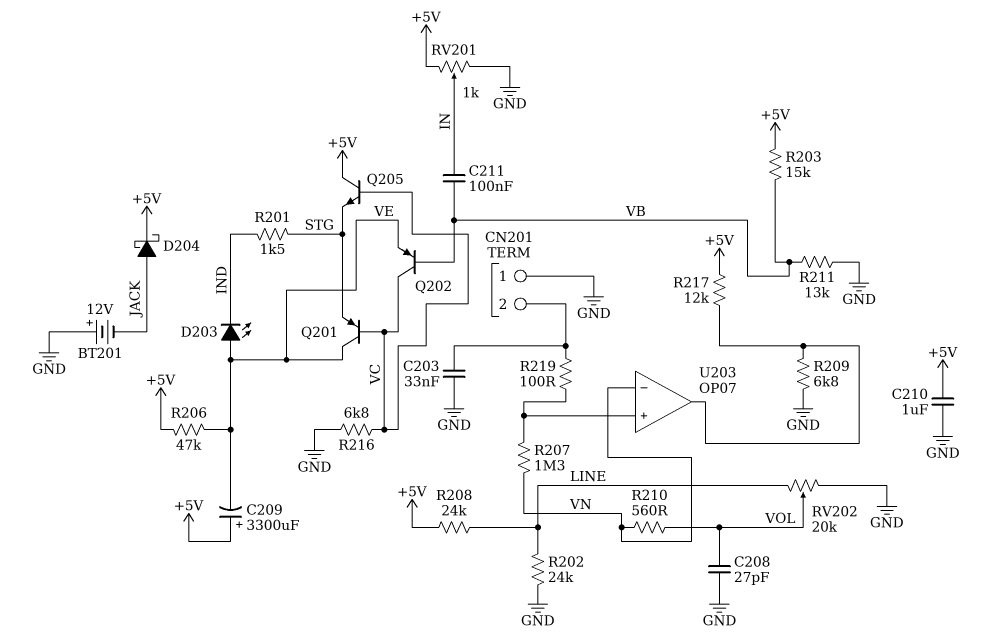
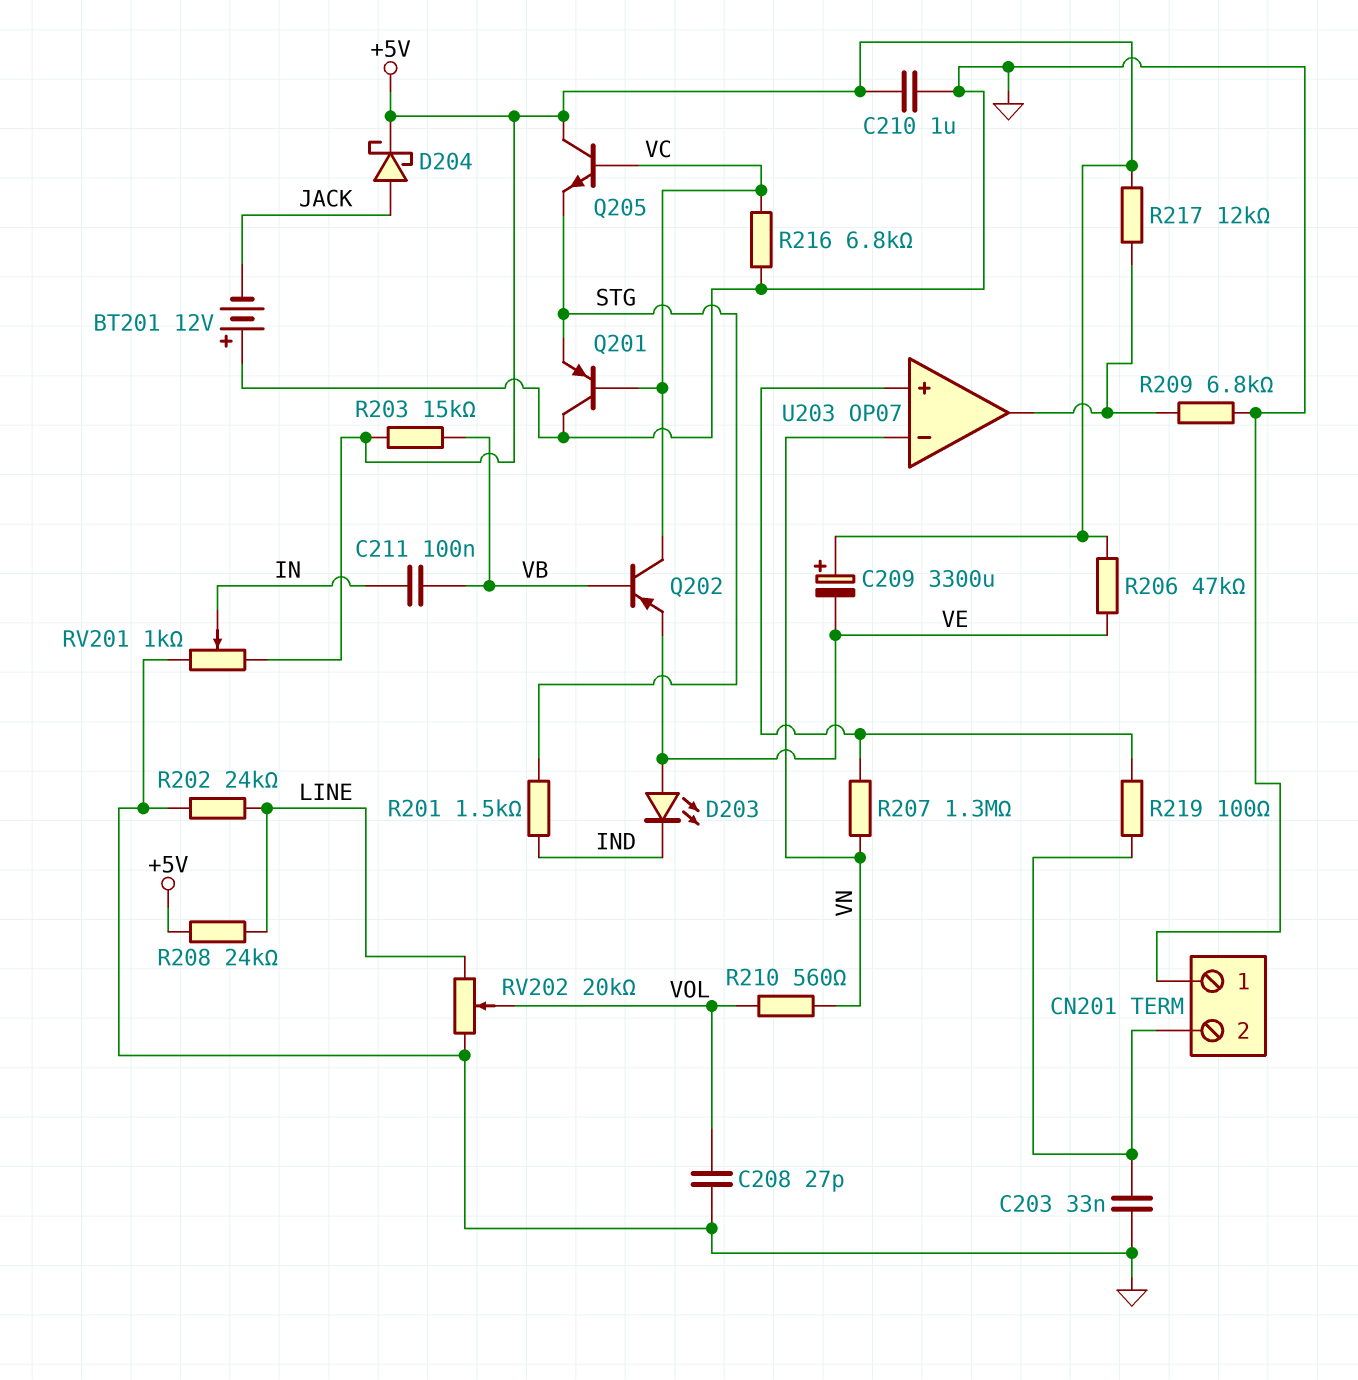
Q201: PNP (B VC, C VE, E STG) -> PNP (B VC, C GND, E STG)
R211: 13k (GND, VB) -> none

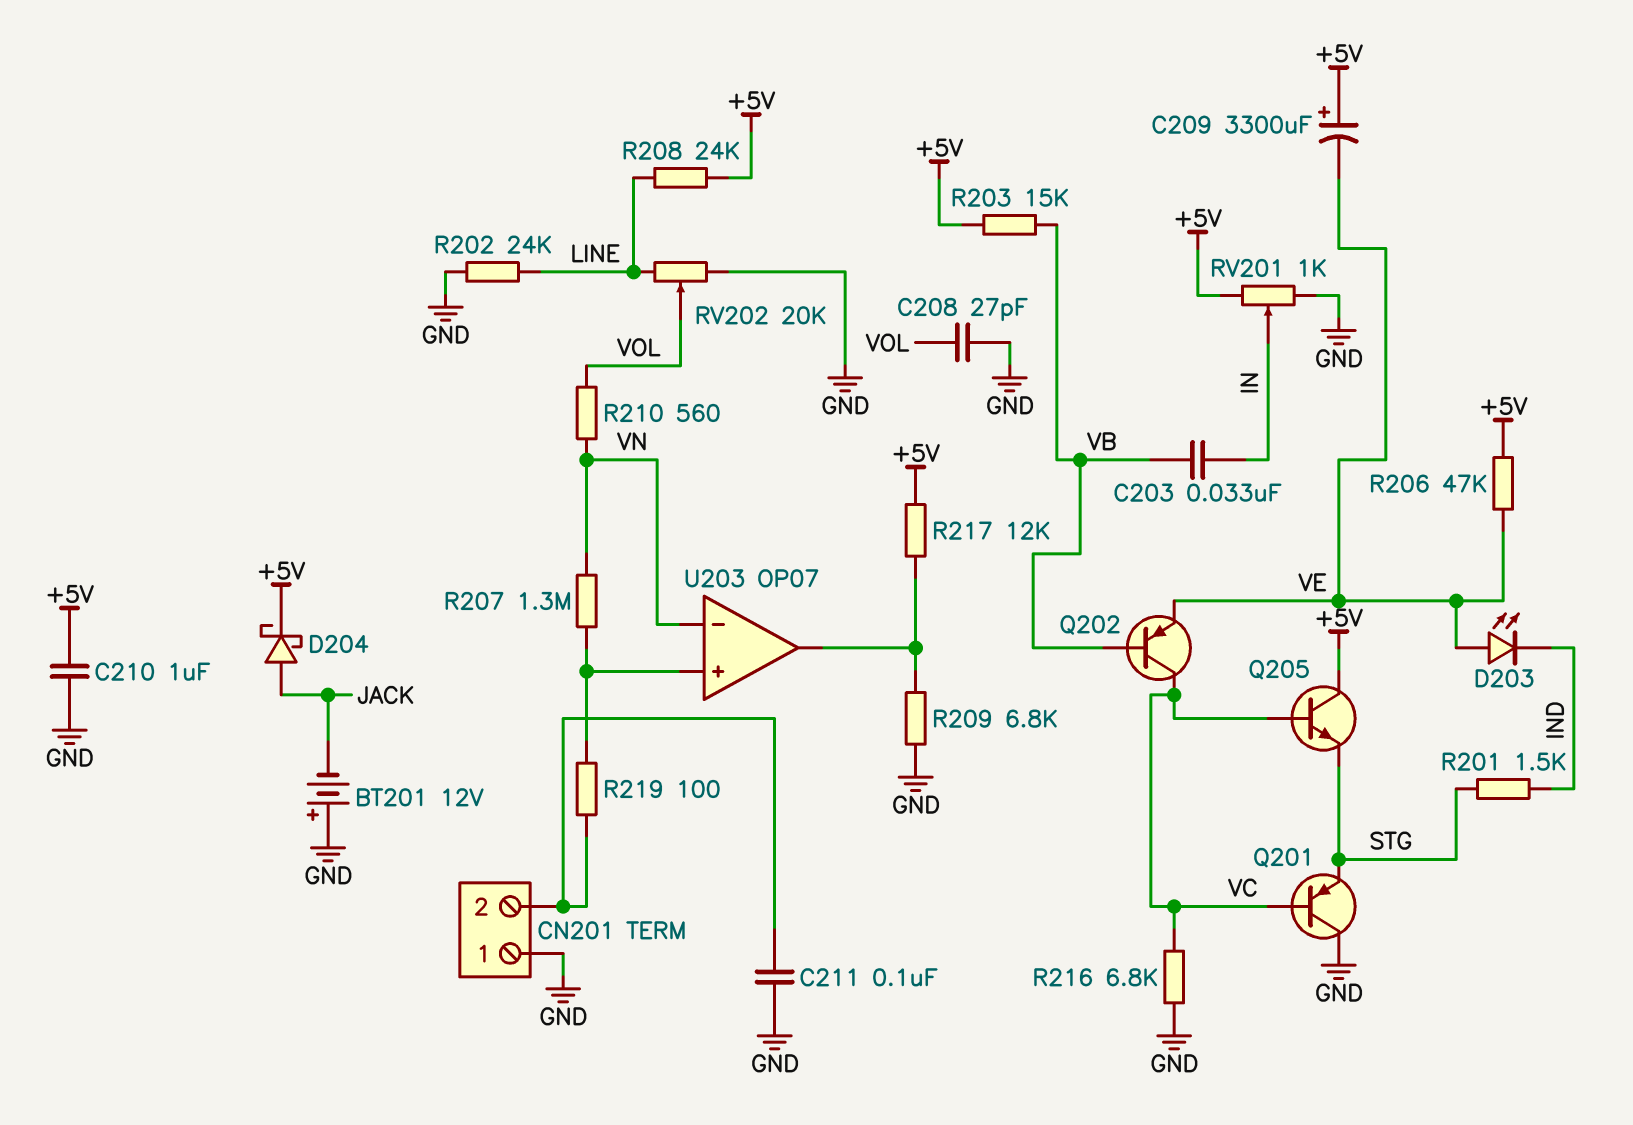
C203: 33nF (CN201/2, GND) -> 33nF (IN, VB)
C211: 100nF (IN, VB) -> 100nF (CN201/2, GND)

